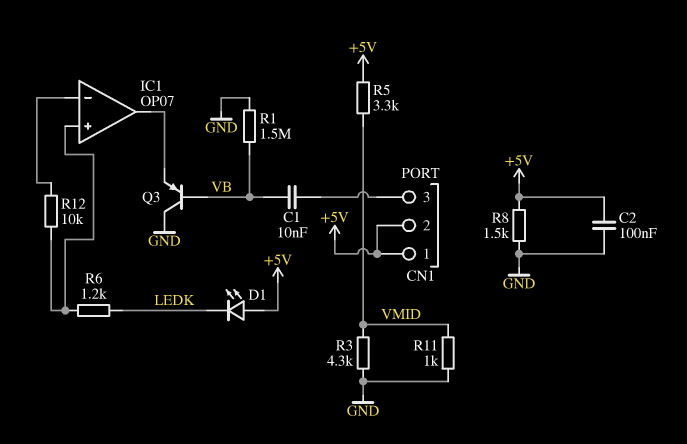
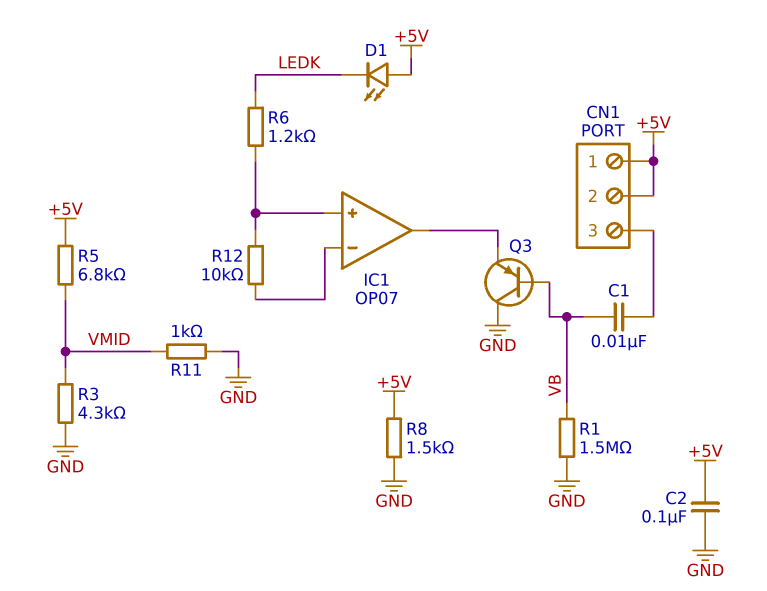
R5: 3.3k (+5V, VMID) -> 6.8k (+5V, VMID)

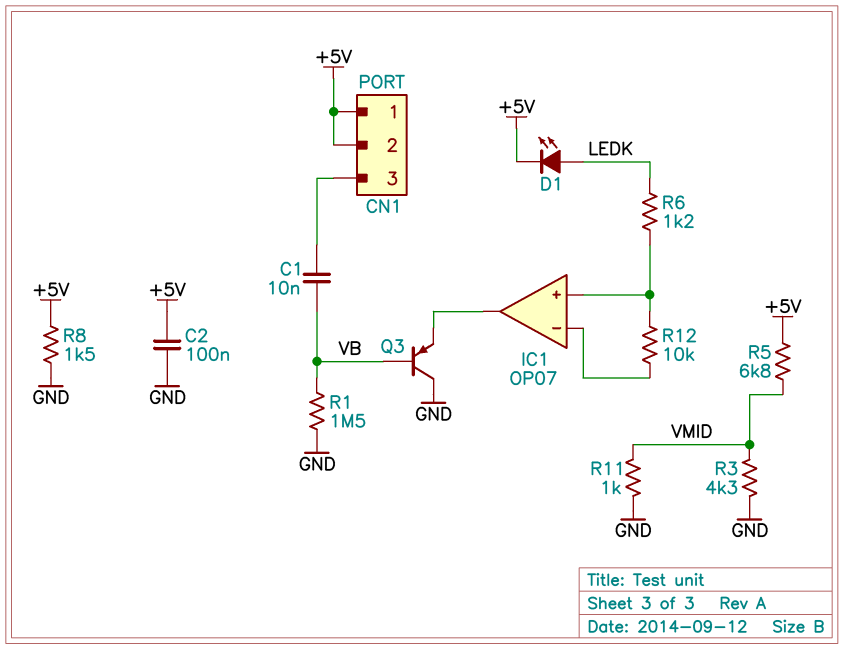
D1: LED (A +5V, K LEDK) -> LED (A LEDK, K +5V)

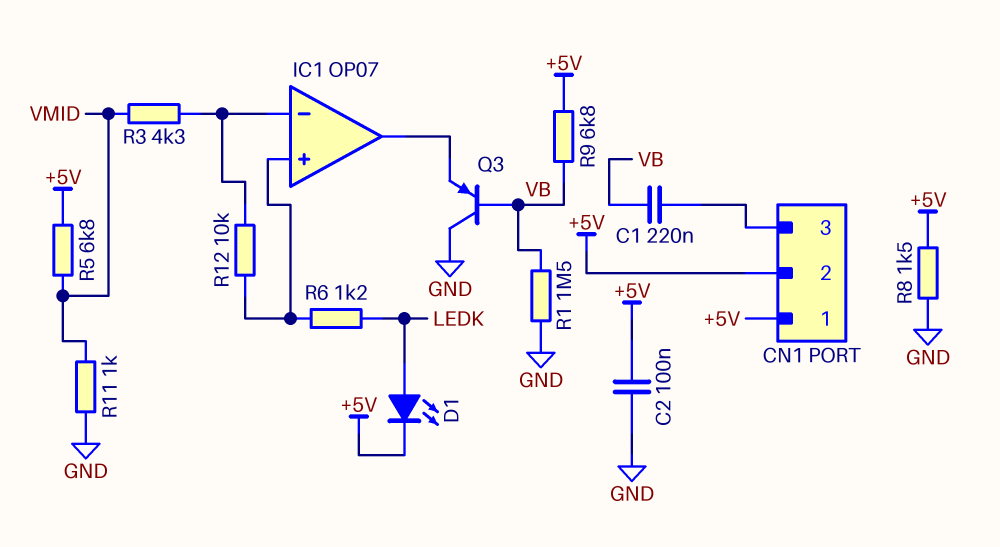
C1: 10nF (CN1/3, VB) -> 220nF (CN1/3, VB)
R3: 4.3k (GND, VMID) -> 4.3k (IC1/in-, VMID)
R9: none -> 6.8k (+5V, VB)

